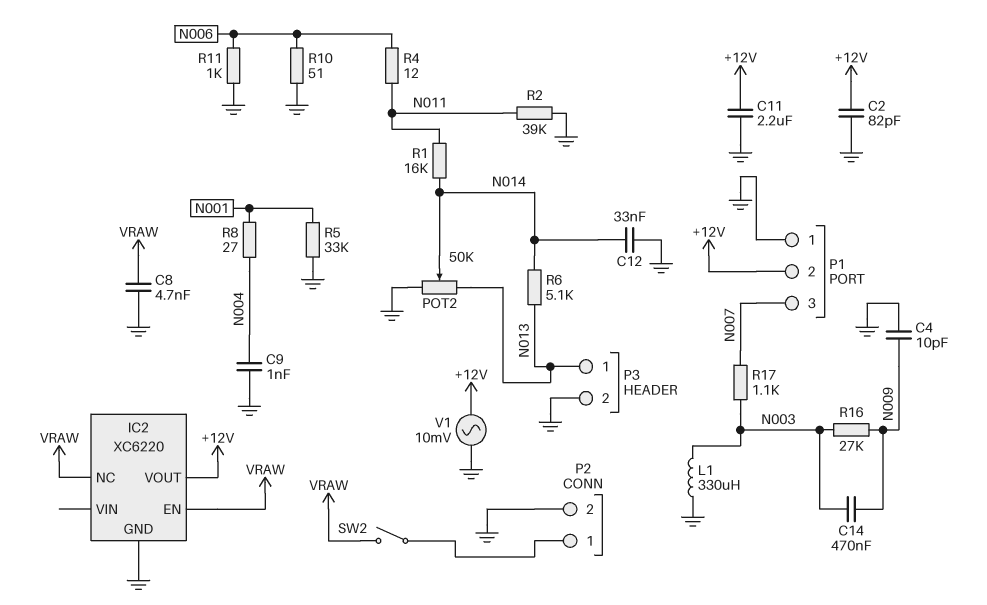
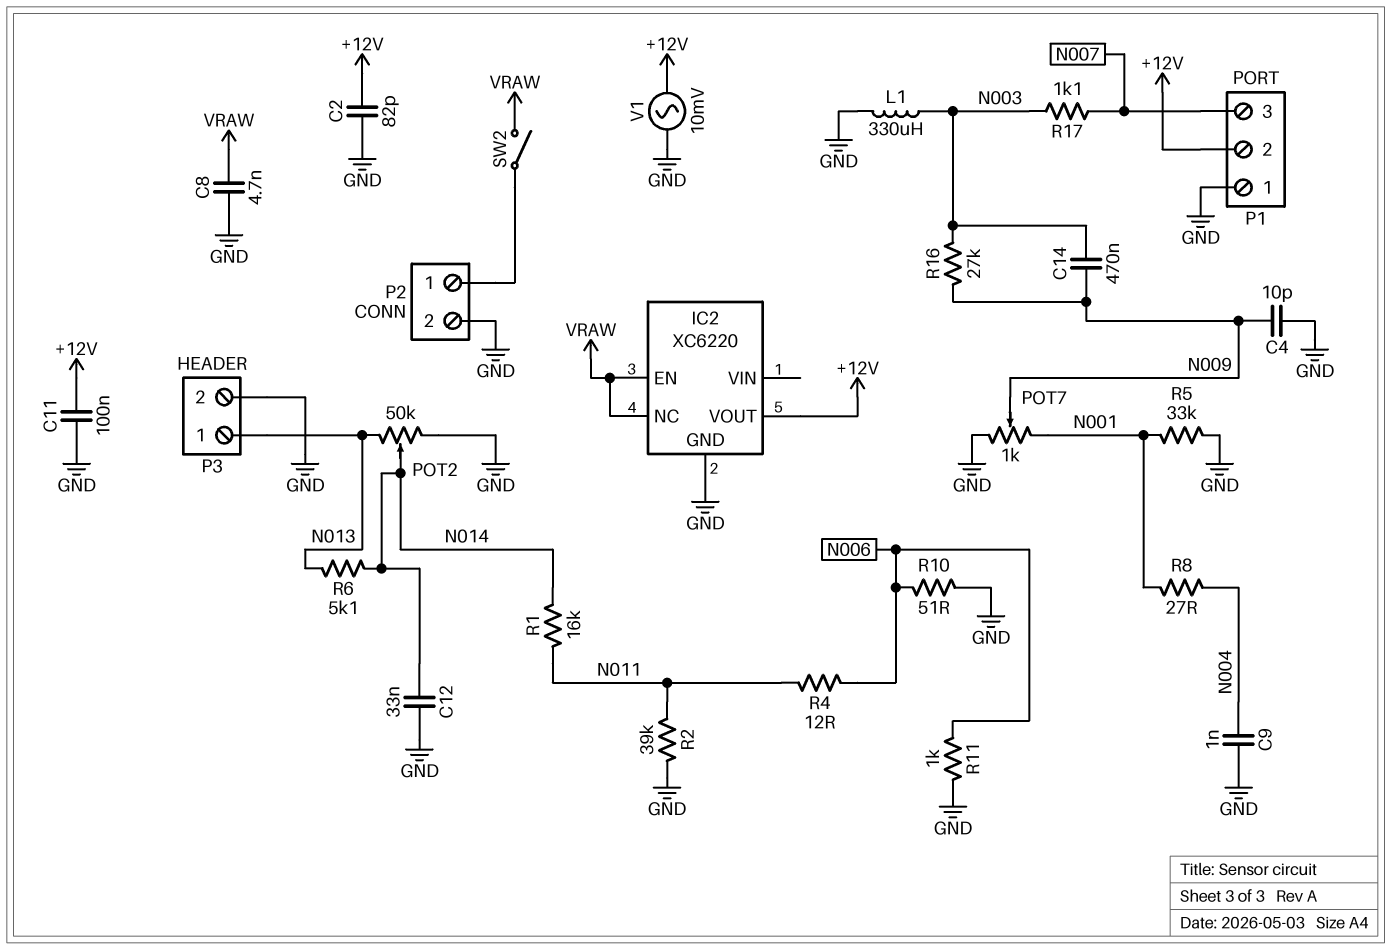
C11: 2.2uF (+12V, GND) -> 100nF (+12V, GND)
POT7: none -> 1k (GND, N001, wiper N009)

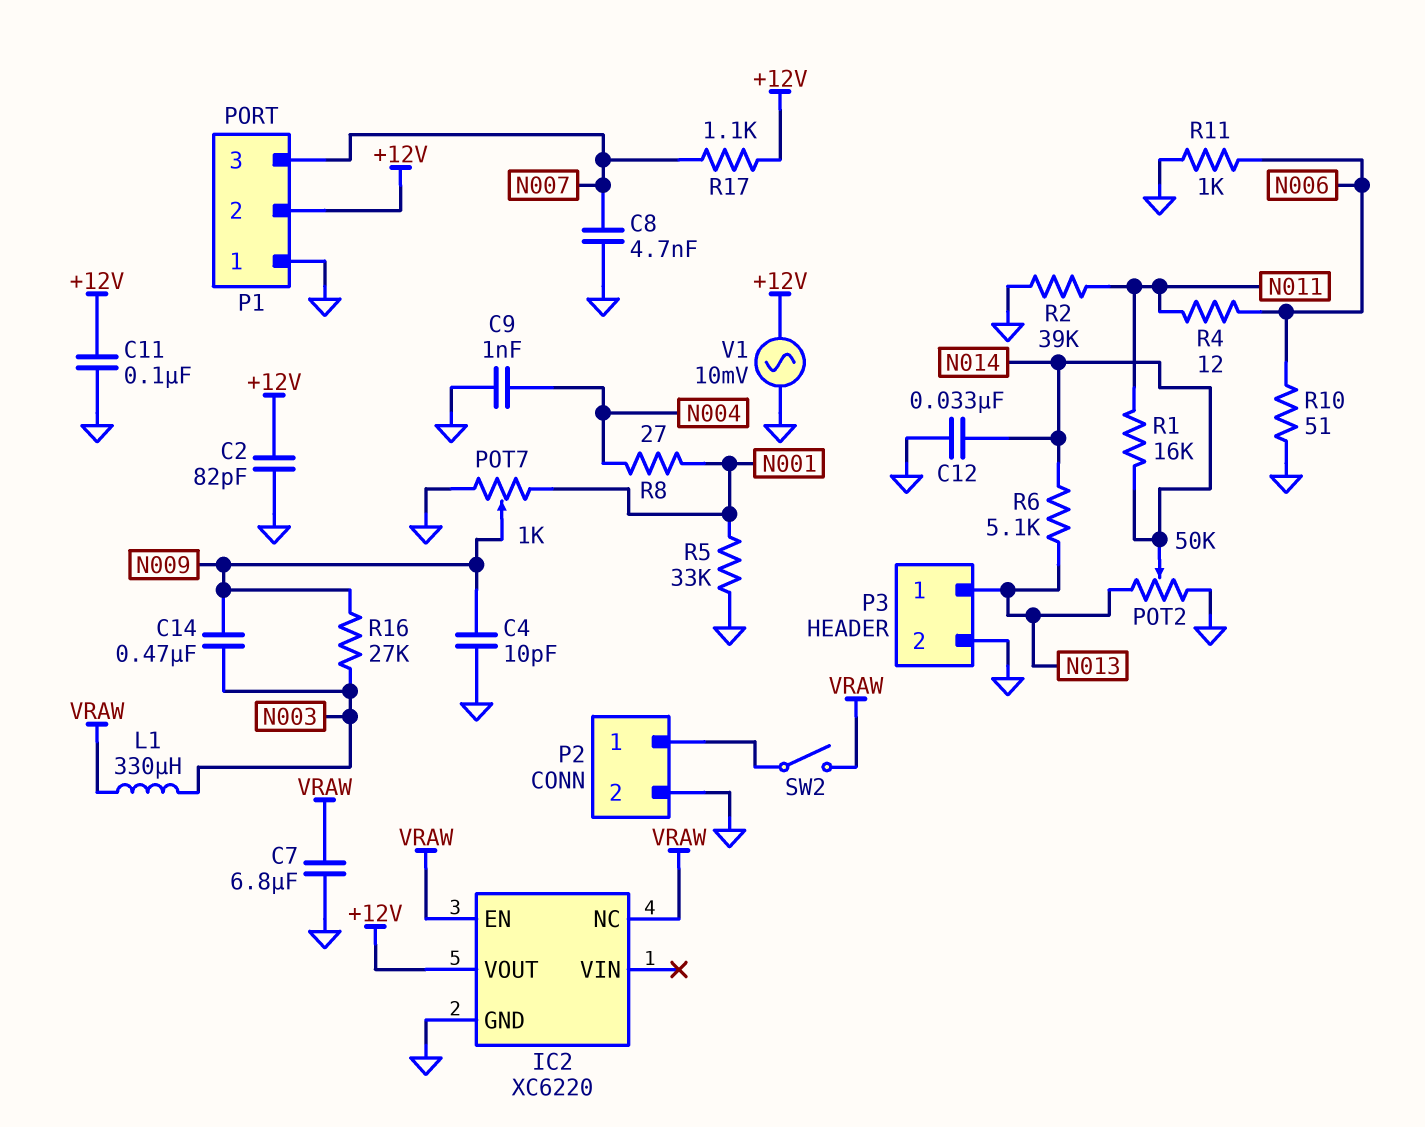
C7: none -> 6.8uF (GND, VRAW)
C8: 4.7nF (GND, VRAW) -> 4.7nF (GND, N007)
L1: 330uH (GND, N003) -> 330uH (N003, VRAW)
R17: 1.1k (N003, N007) -> 1.1k (+12V, N007)

